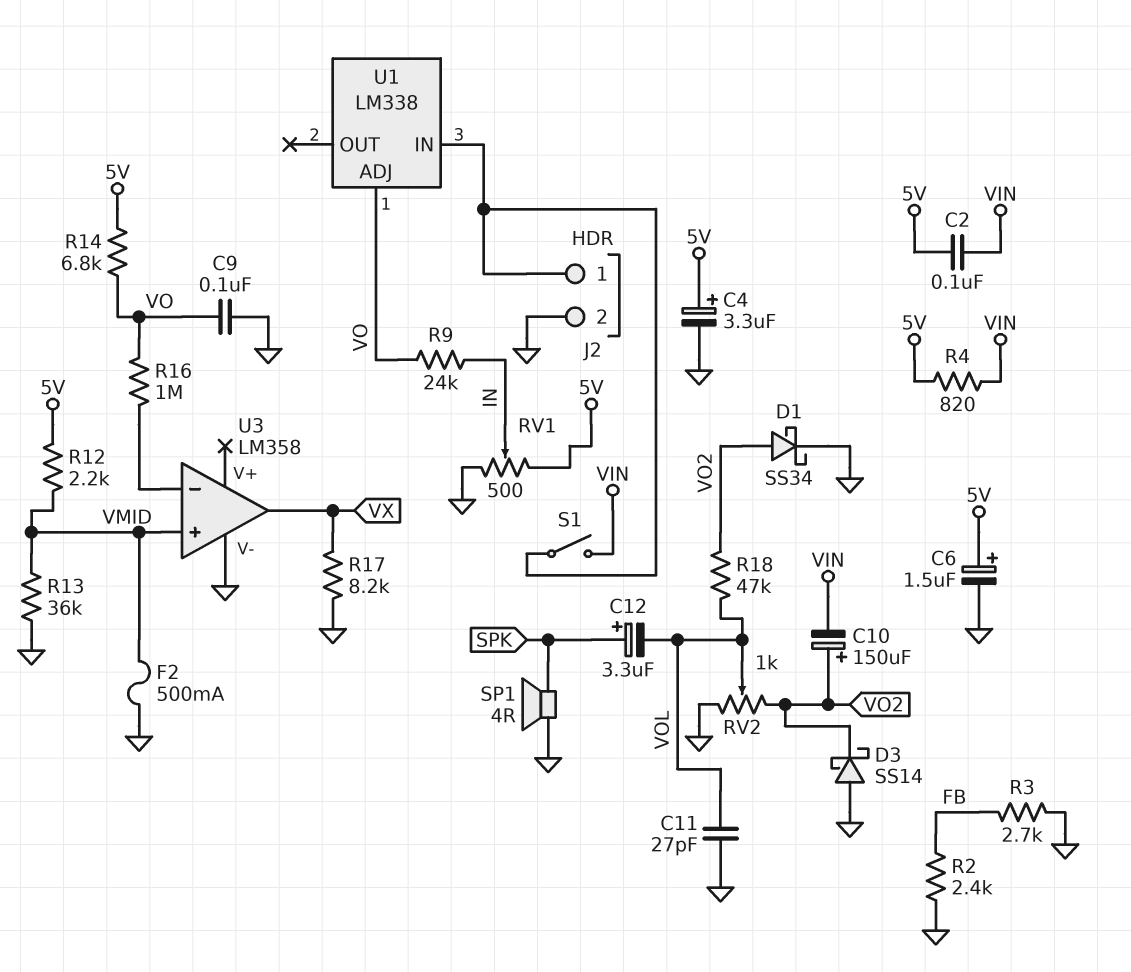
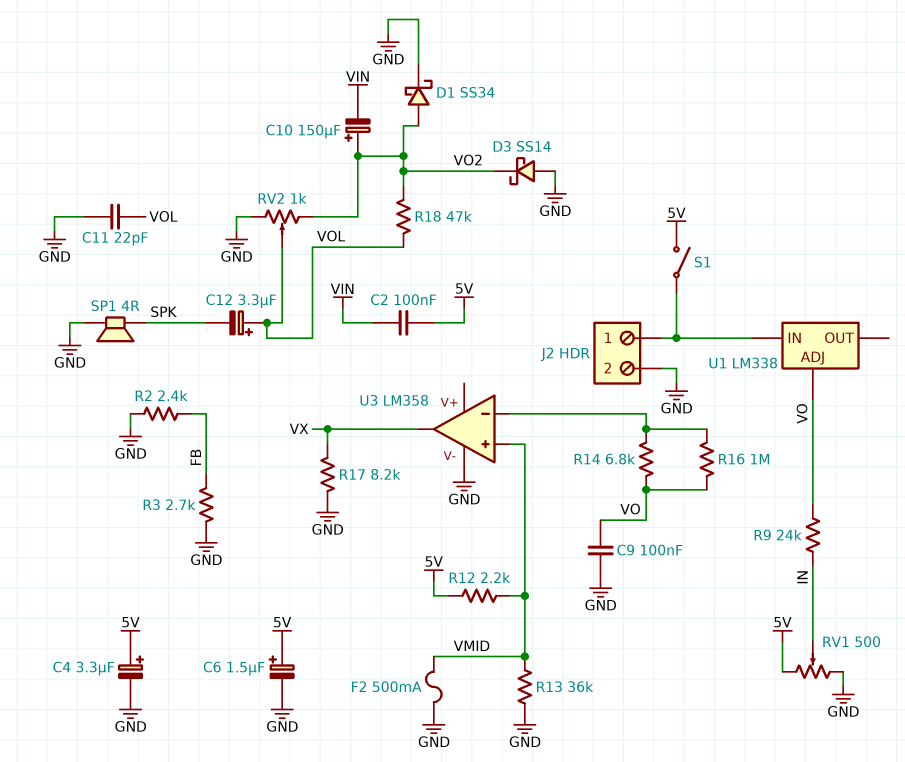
C11: 27pF (GND, VOL) -> 22pF (GND, VOL)
C12: 3.3uF (plus SPK, minus VOL) -> 3.3uF (plus VOL, minus SPK)
R4: 820 (5V, VIN) -> none
R14: 6.8k (5V, VO) -> 6.8k (U3/in-, VO)
S1: switch (J2/1, VIN) -> switch (5V, J2/1)

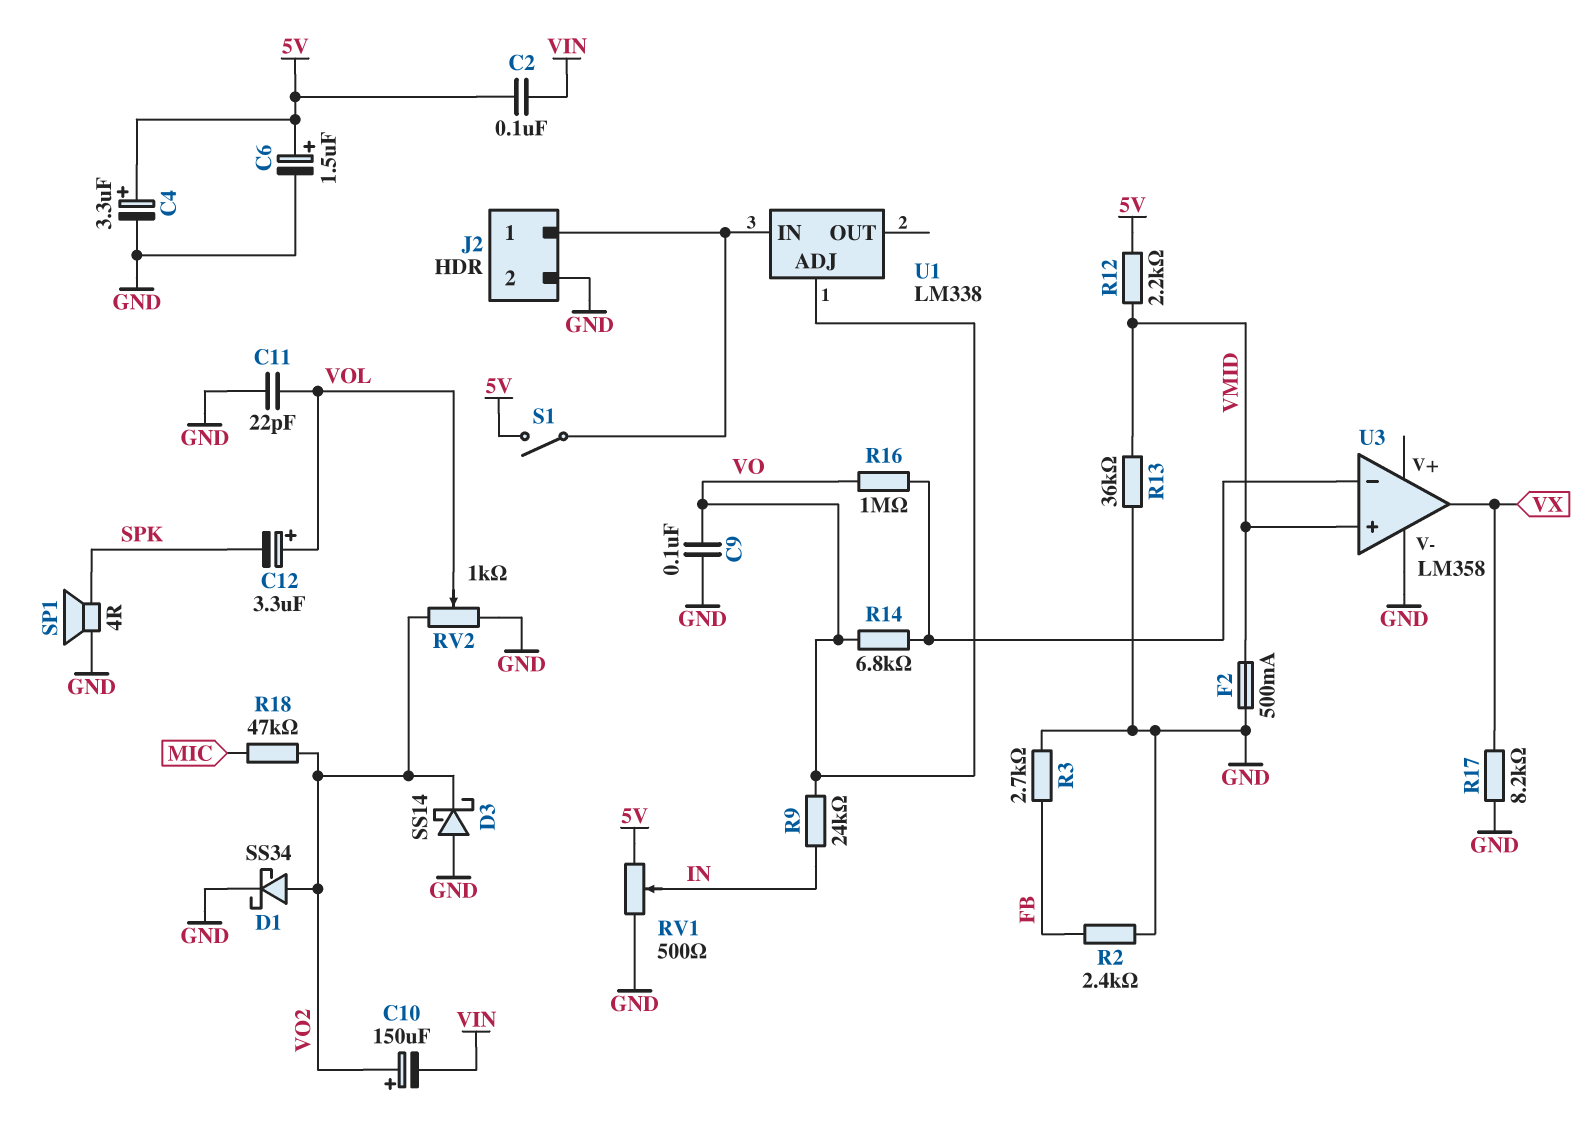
R18: 47k (VO2, VOL) -> 47k (MIC, VO2)

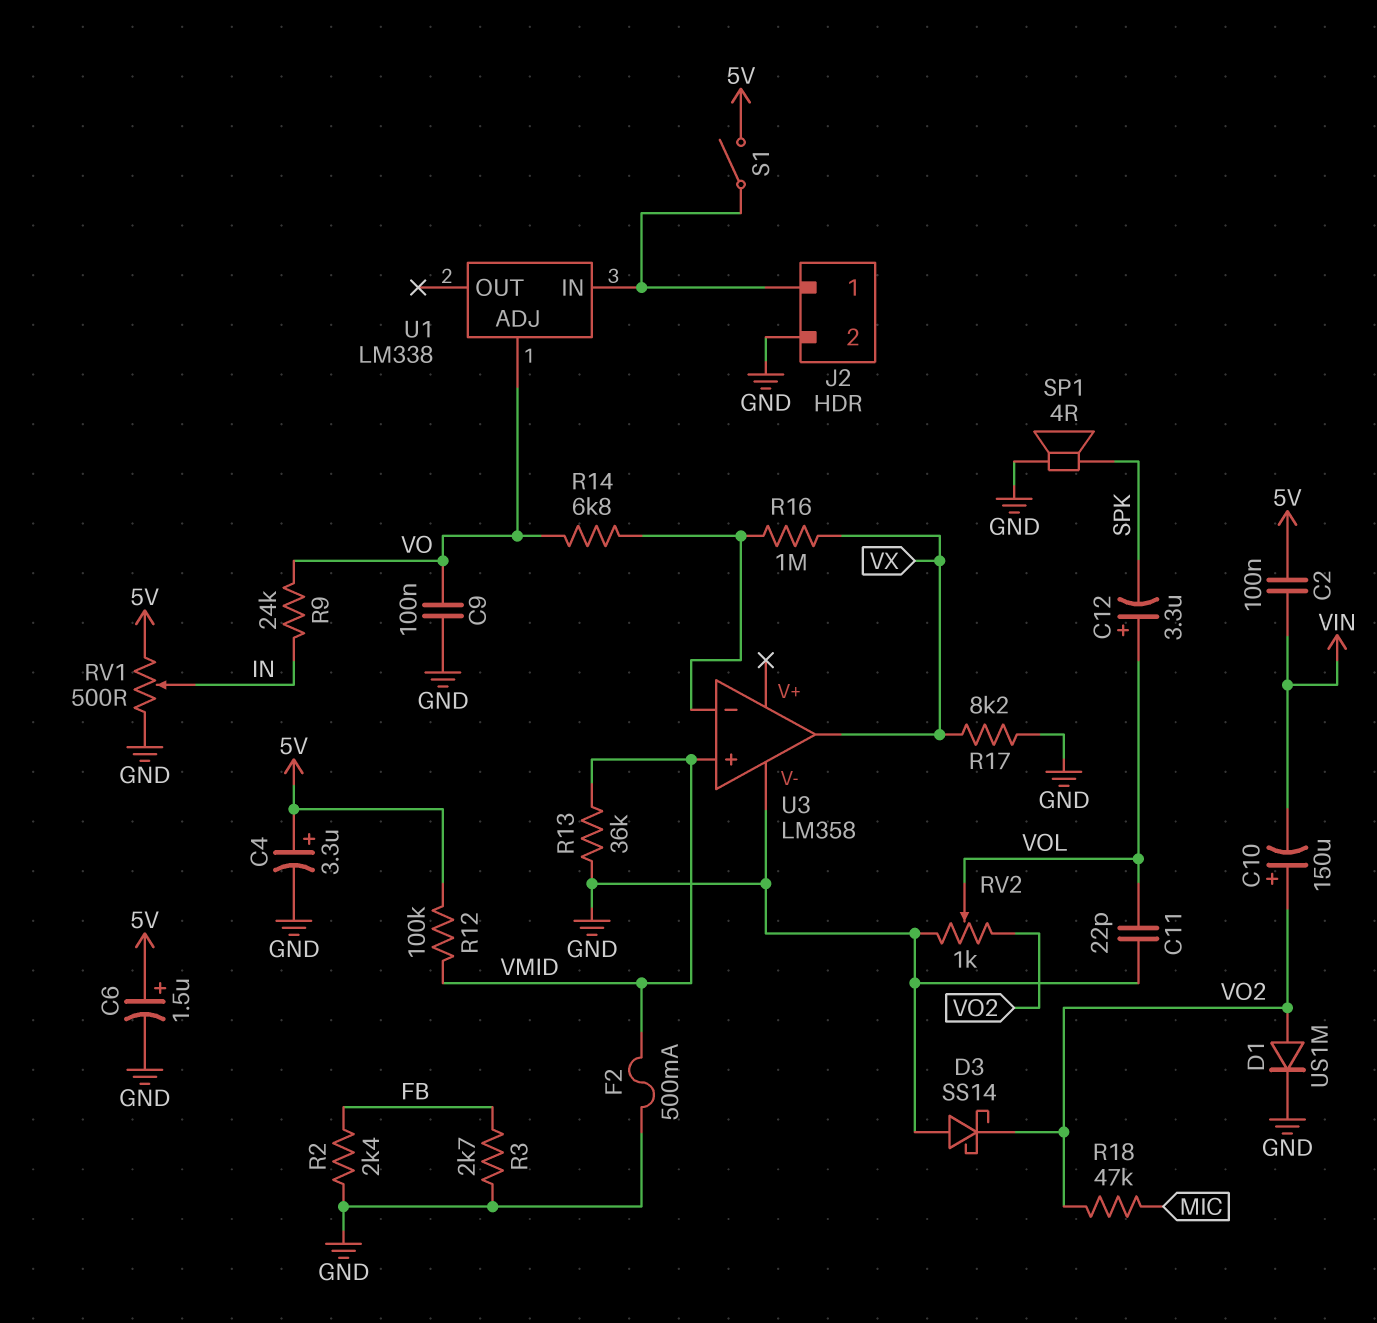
D1: schottky SS34 (A VO2, K GND) -> diode US1M (A VO2, K GND)
R12: 2.2k (5V, VMID) -> 100k (5V, VMID)
R16: 1M (U3/in-, VO) -> 1M (U3/in-, VX)

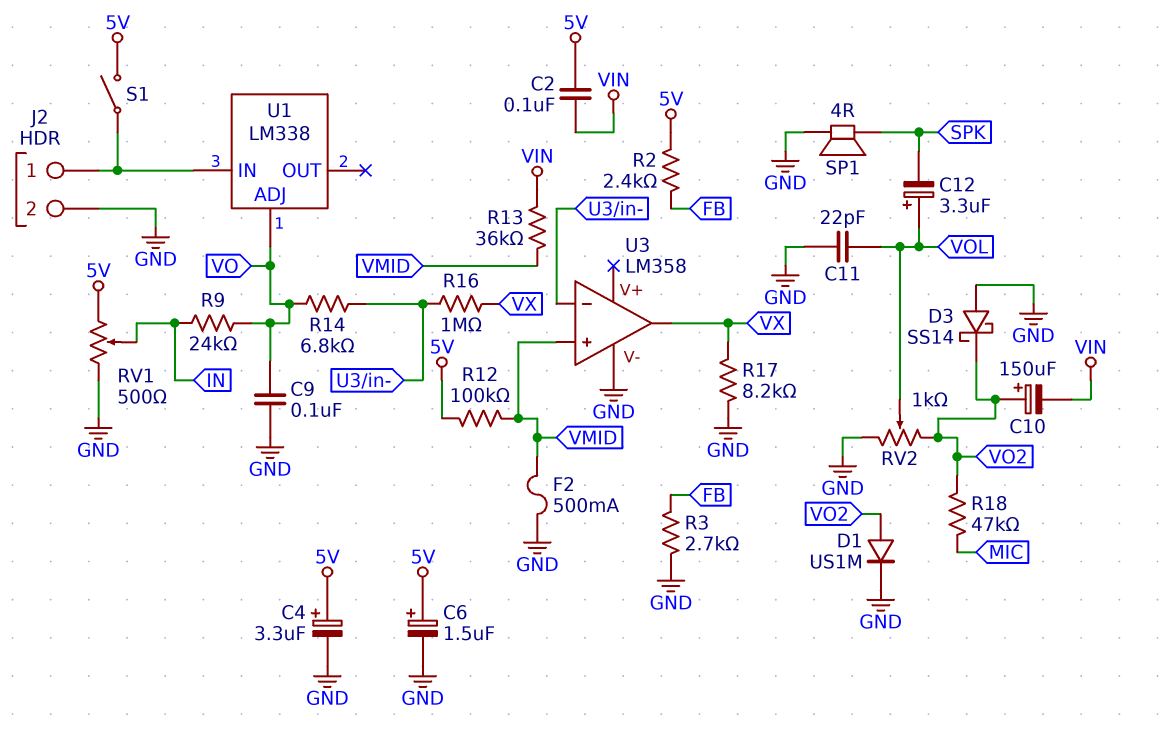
R2: 2.4k (FB, GND) -> 2.4k (5V, FB)
R13: 36k (GND, VMID) -> 36k (VIN, VMID)

